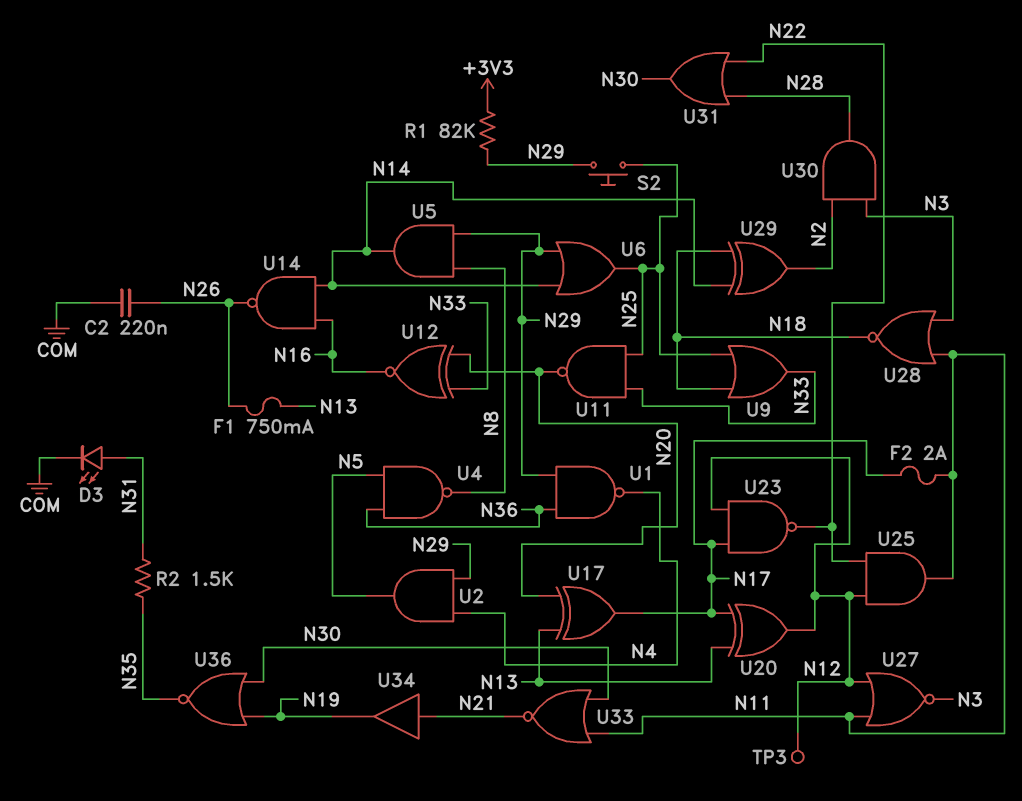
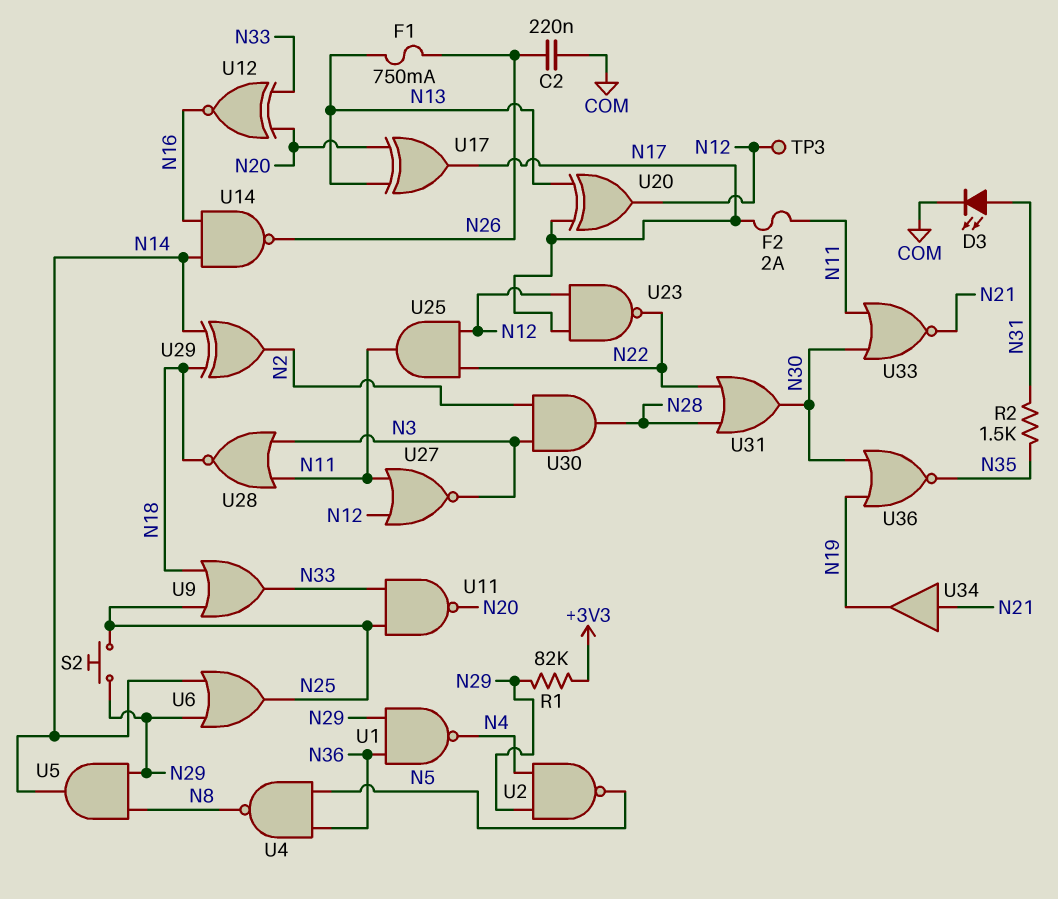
U2: AND (in N4, in N29, out N5) -> NAND (in N4, in N29, out N5)

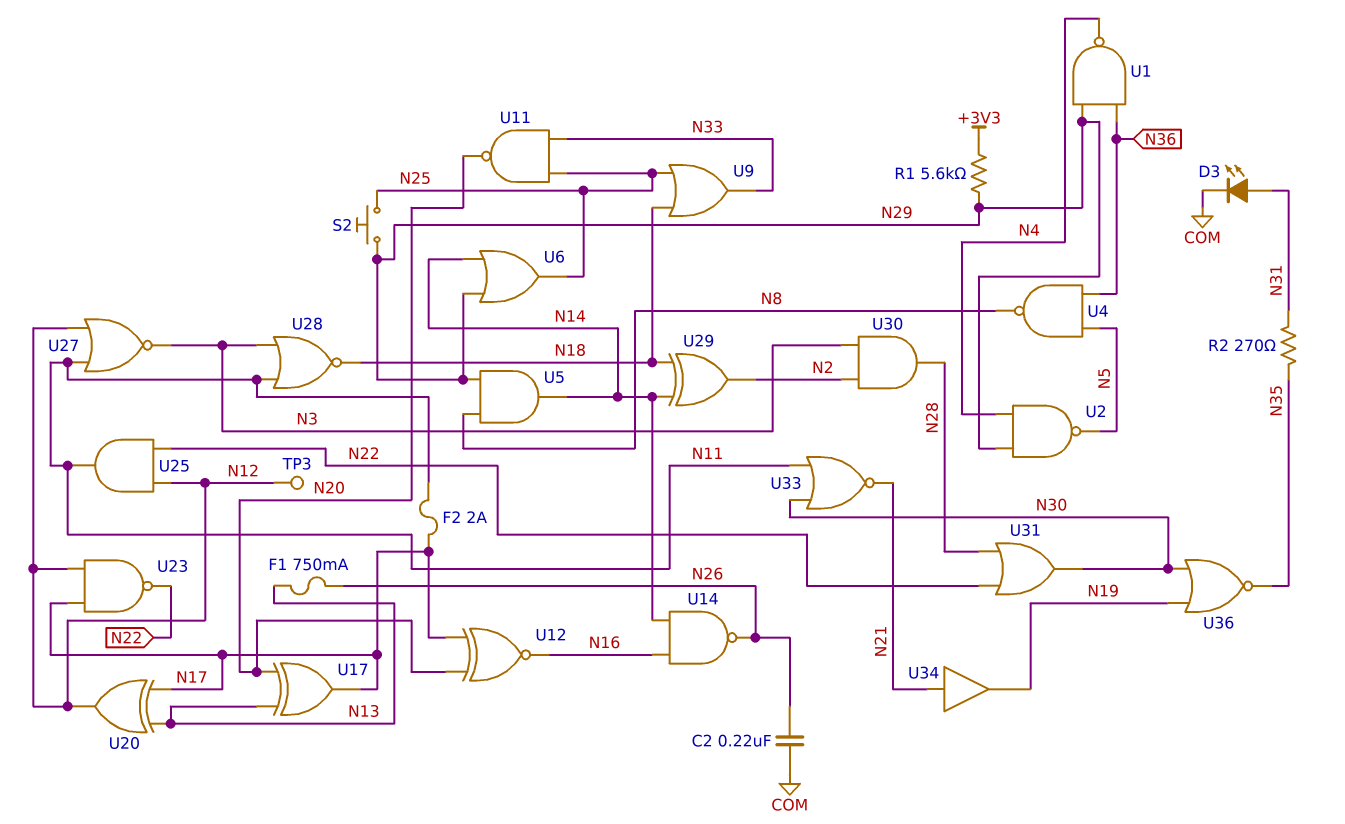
R1: 82k (+3V3, N29) -> 5.6k (+3V3, N29)
R2: 1.5k (N31, N35) -> 270 (N31, N35)
U12: XNOR (in N20, in N33, out N16) -> XNOR (in N17, in N20, out N16)

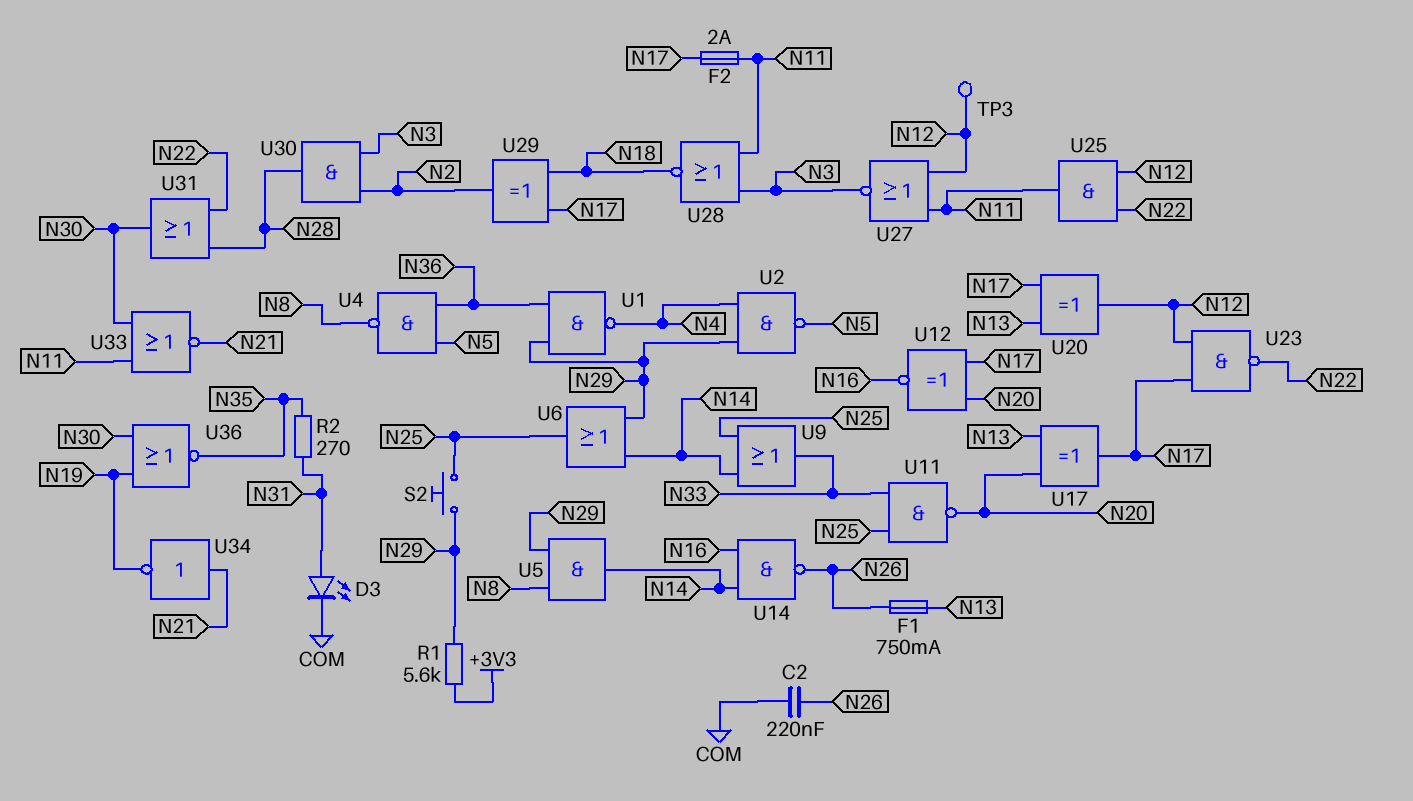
U9: OR (in N18, in N25, out N33) -> OR (in N14, in N25, out N33)
U29: XOR (in N14, in N18, out N2) -> XOR (in N17, in N18, out N2)
U34: buffer (in N21, out N19) -> NOT (in N21, out N19)

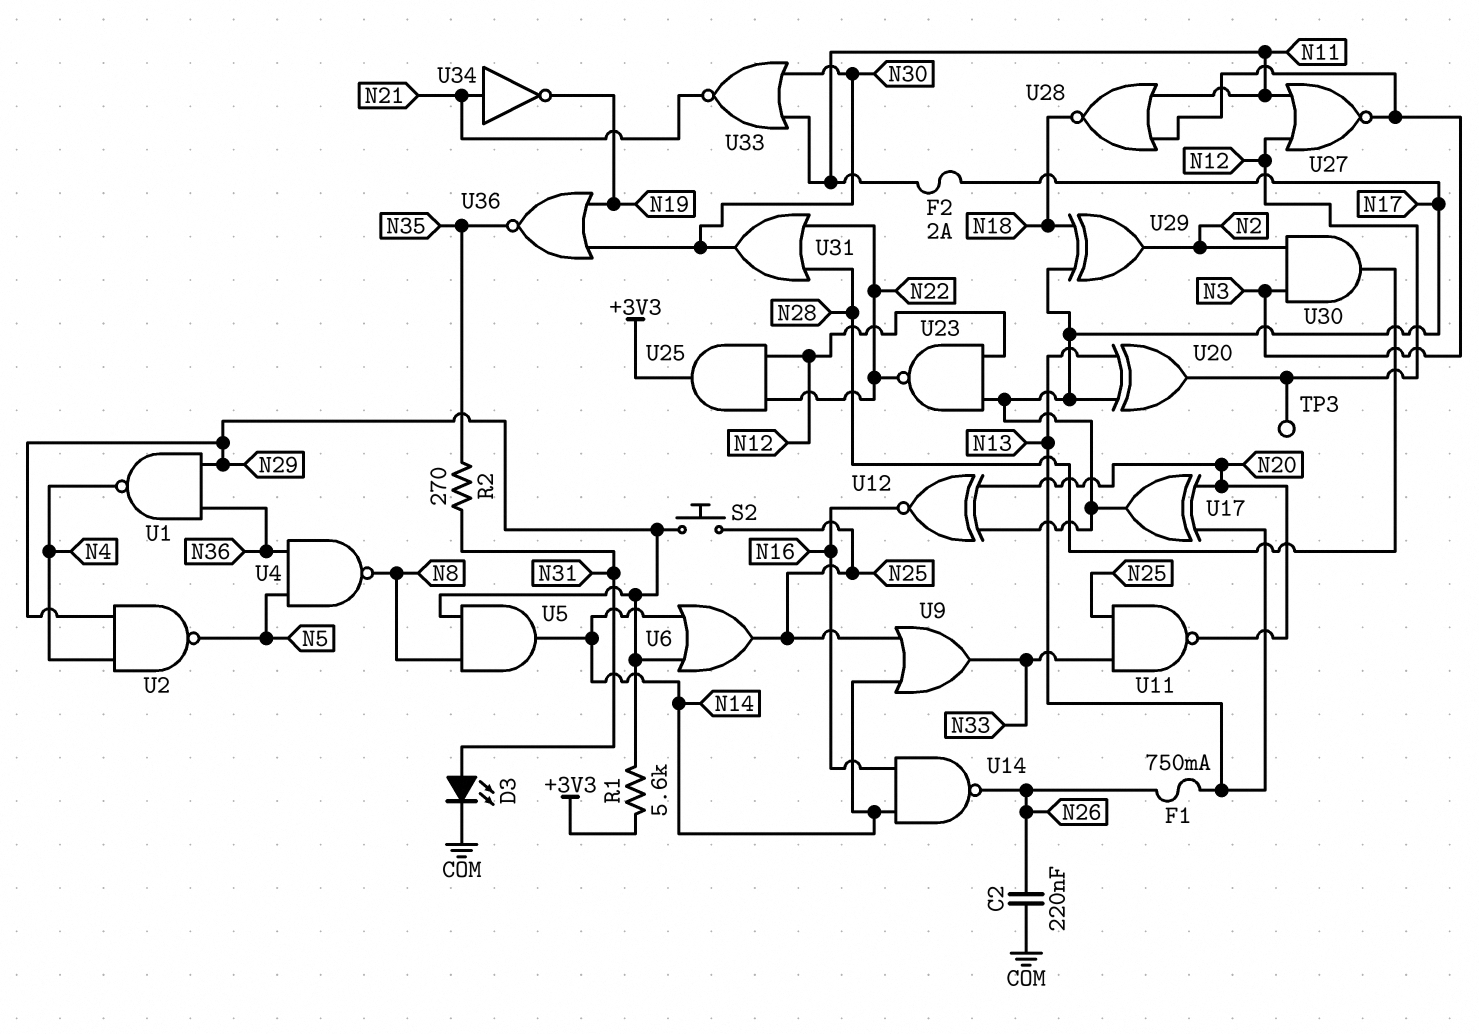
U25: AND (in N12, in N22, out N11) -> AND (in N12, in N22, out +3V3)

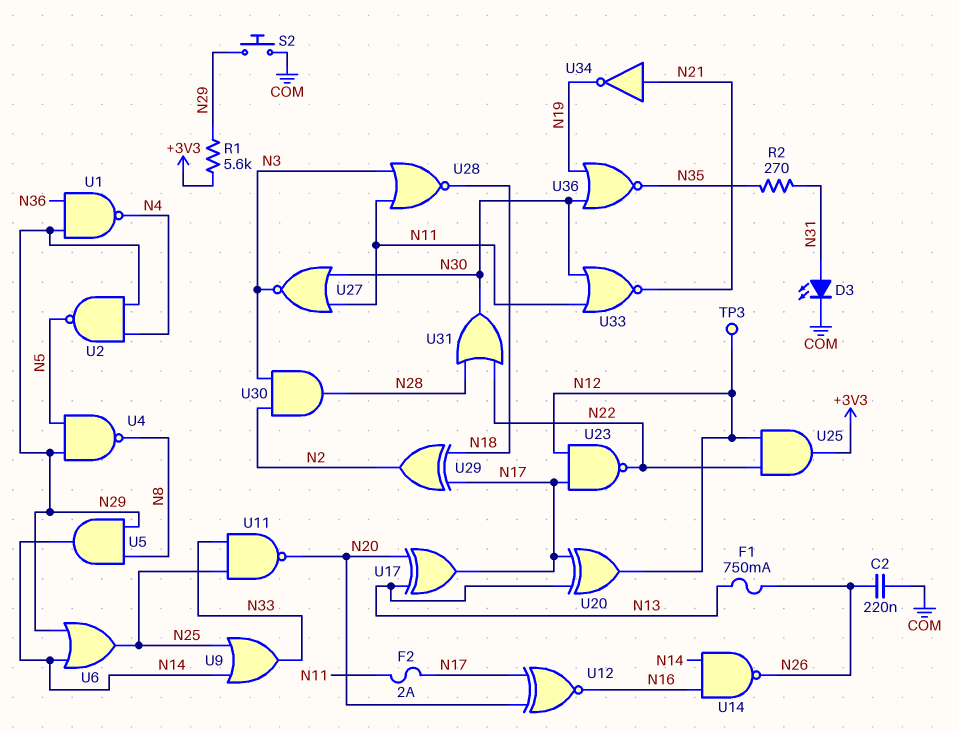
S2: button (N25, N29) -> button (COM, N29)
U4: NAND (in N5, in N36, out N8) -> NAND (in N5, in N29, out N8)
U27: NOR (in N11, in N12, out N3) -> NOR (in N11, in N30, out N3)

